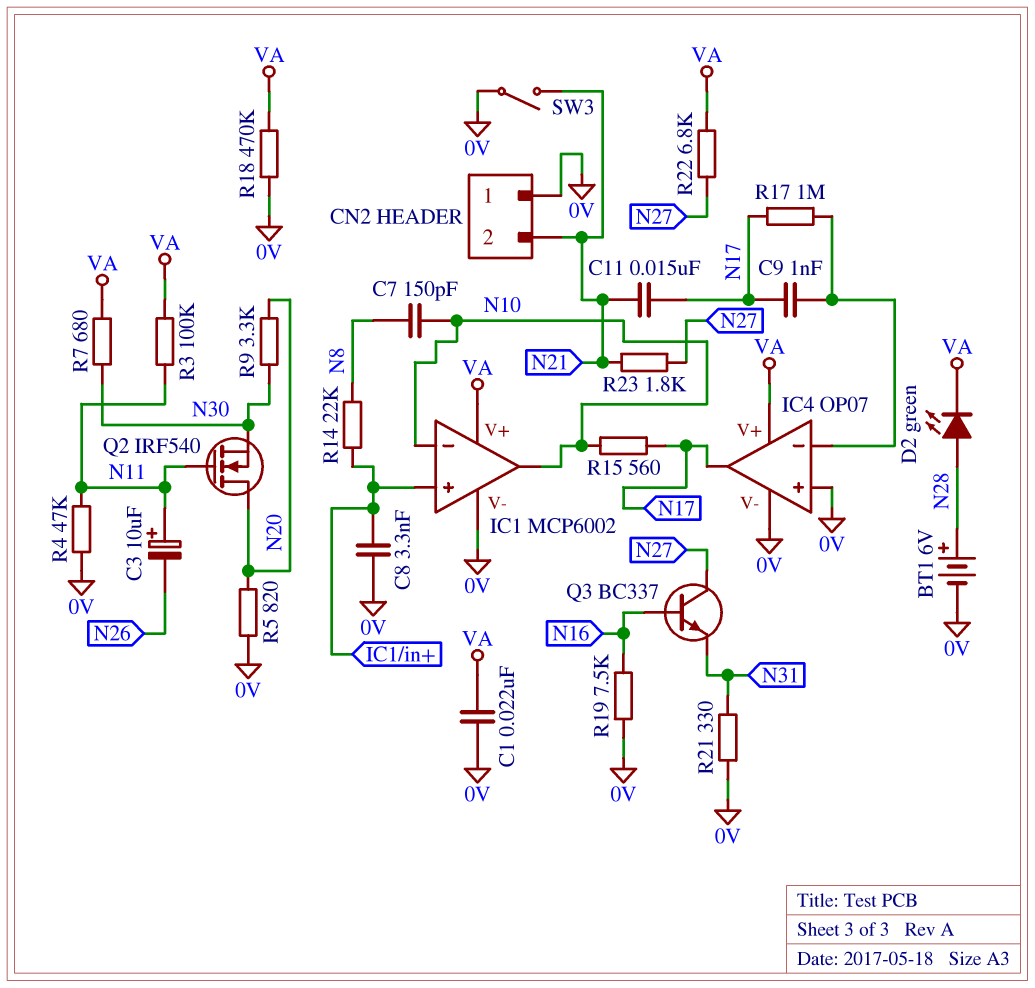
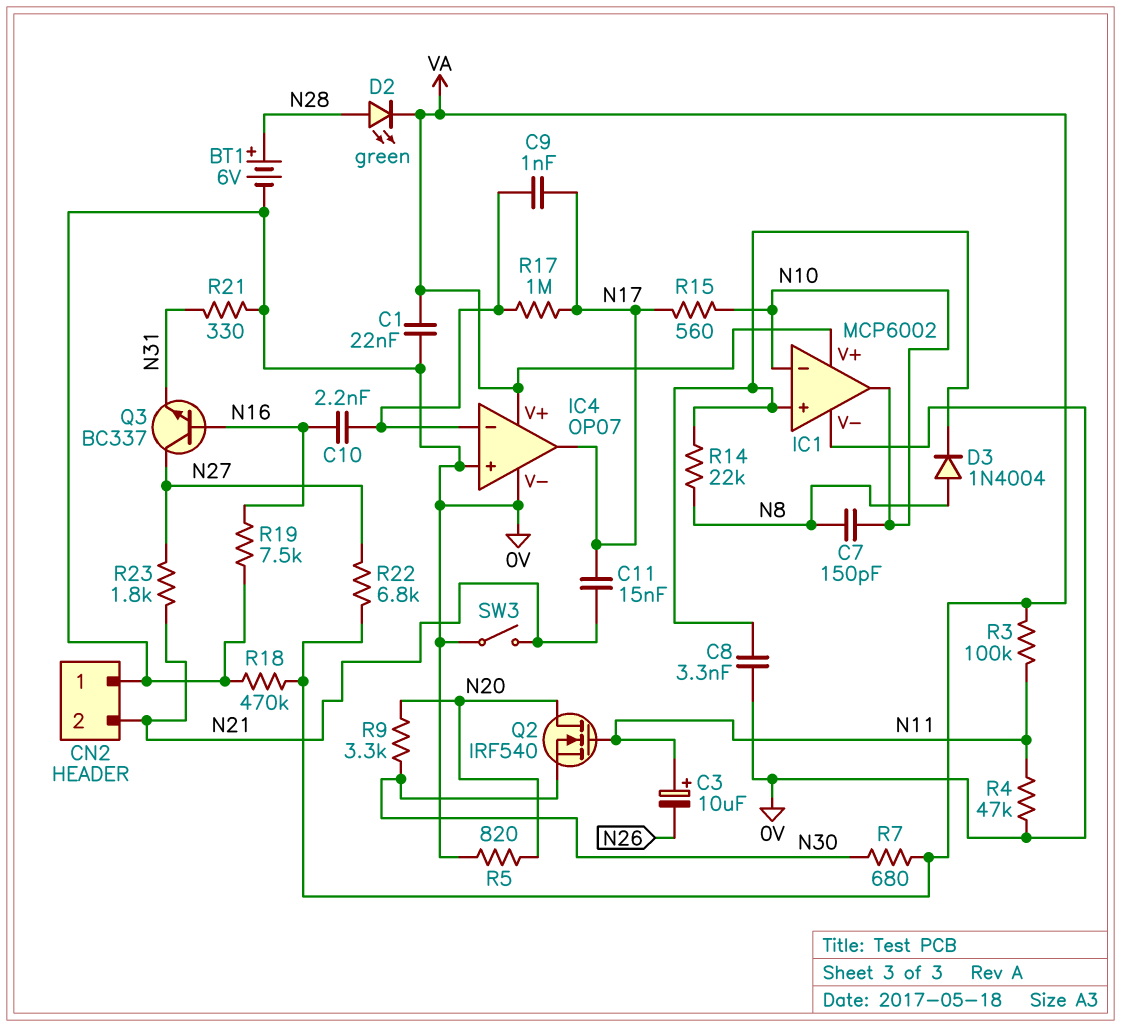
C10: none -> 2.2nF (IC4/in-, N16)
D3: none -> diode 1N4004 (A N8, K IC1/in+)

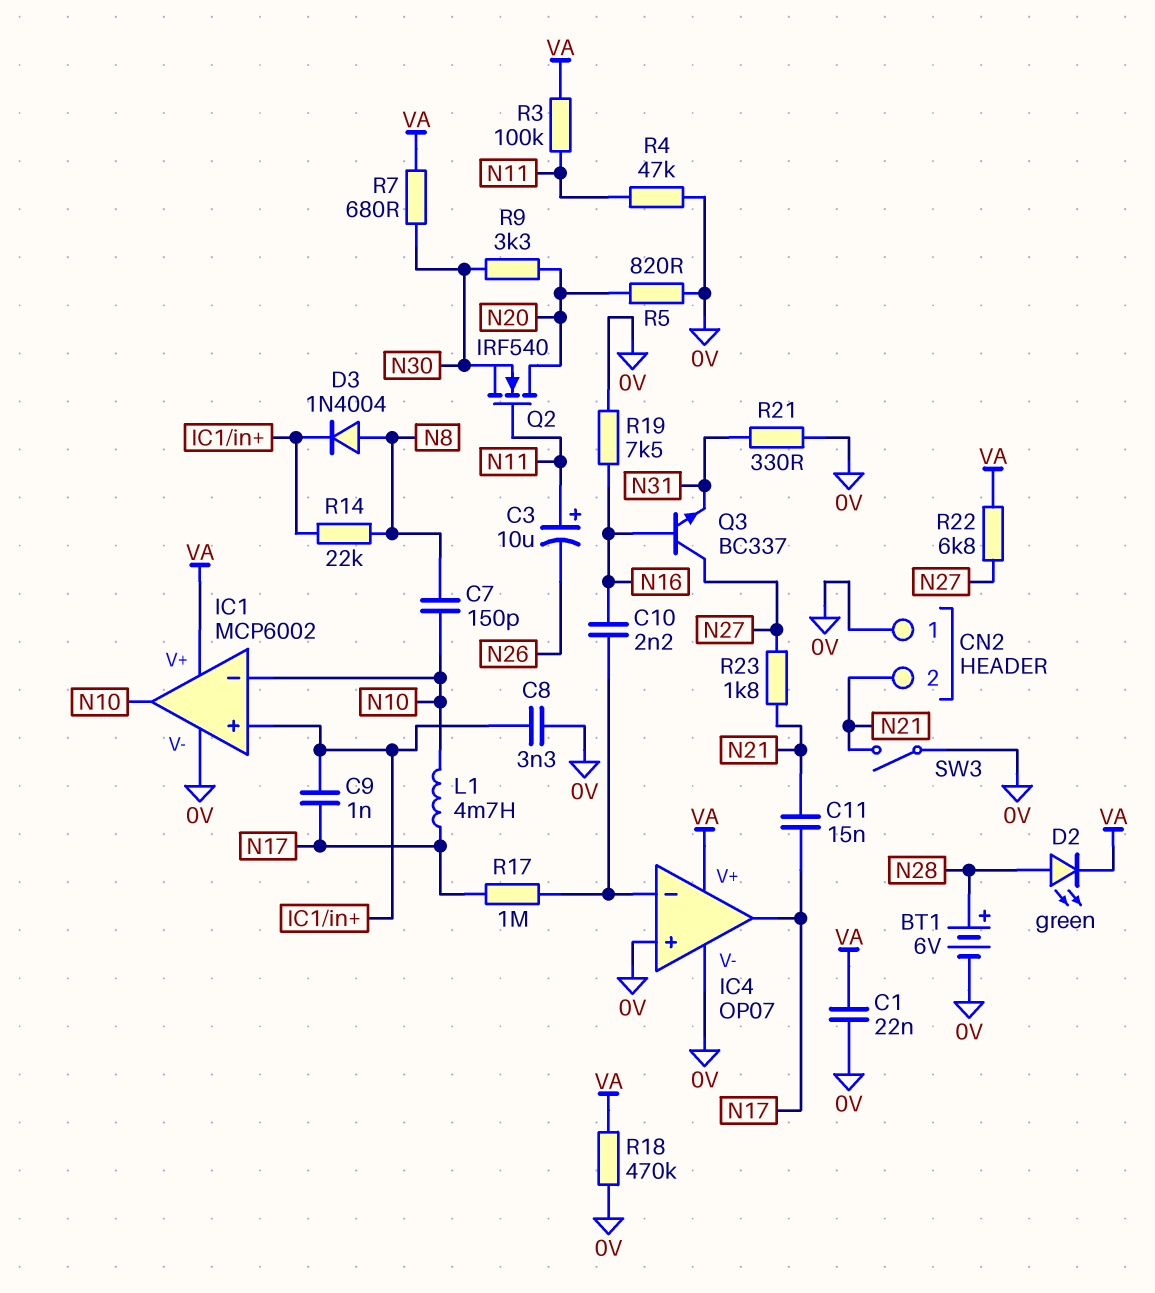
C9: 1nF (IC4/in-, N17) -> 1nF (IC1/in+, N17)
L1: none -> 4.7mH (N10, N17)
R15: 560 (N10, N17) -> none

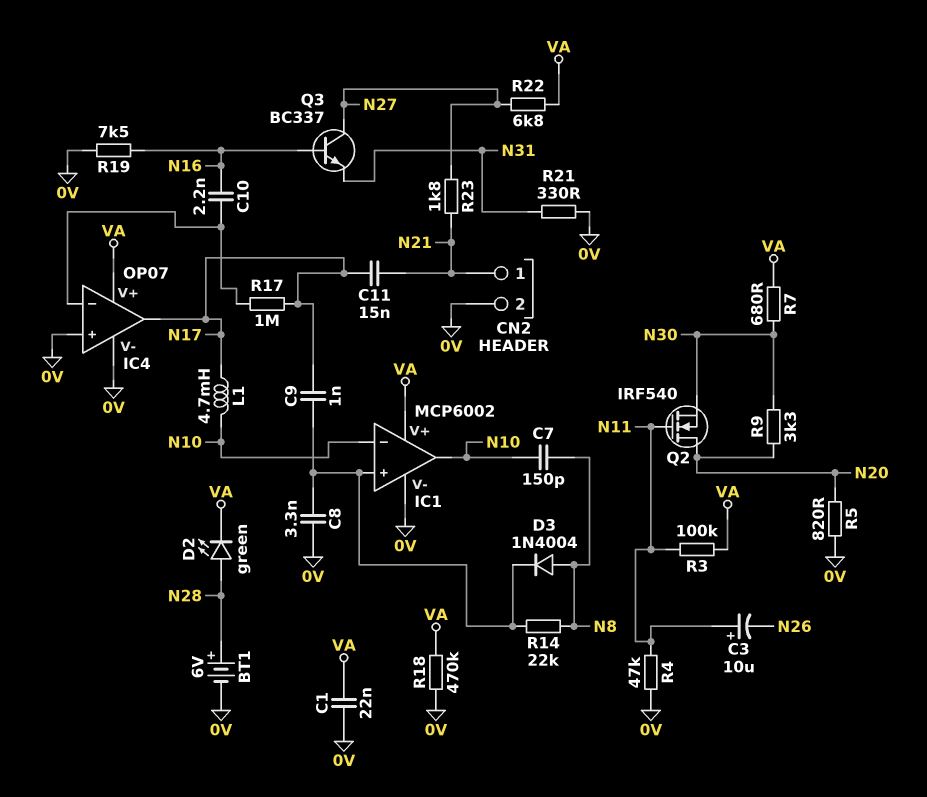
CN2 pin 1: 0V -> N21
CN2 pin 2: N21 -> 0V
SW3: switch (0V, N21) -> none

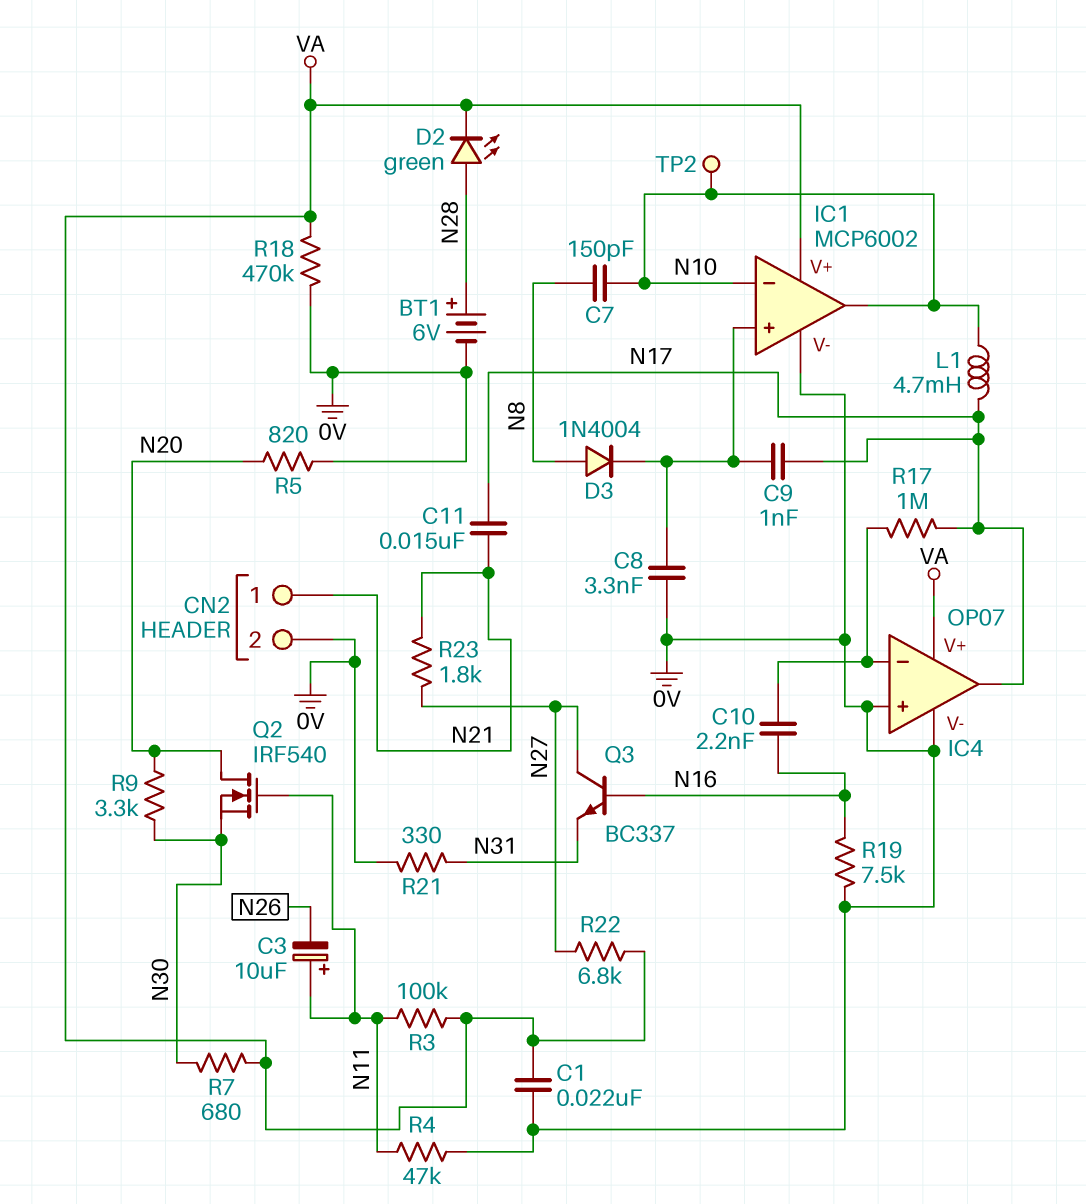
R14: 22k (IC1/in+, N8) -> none
TP2: none -> test point (N10)

